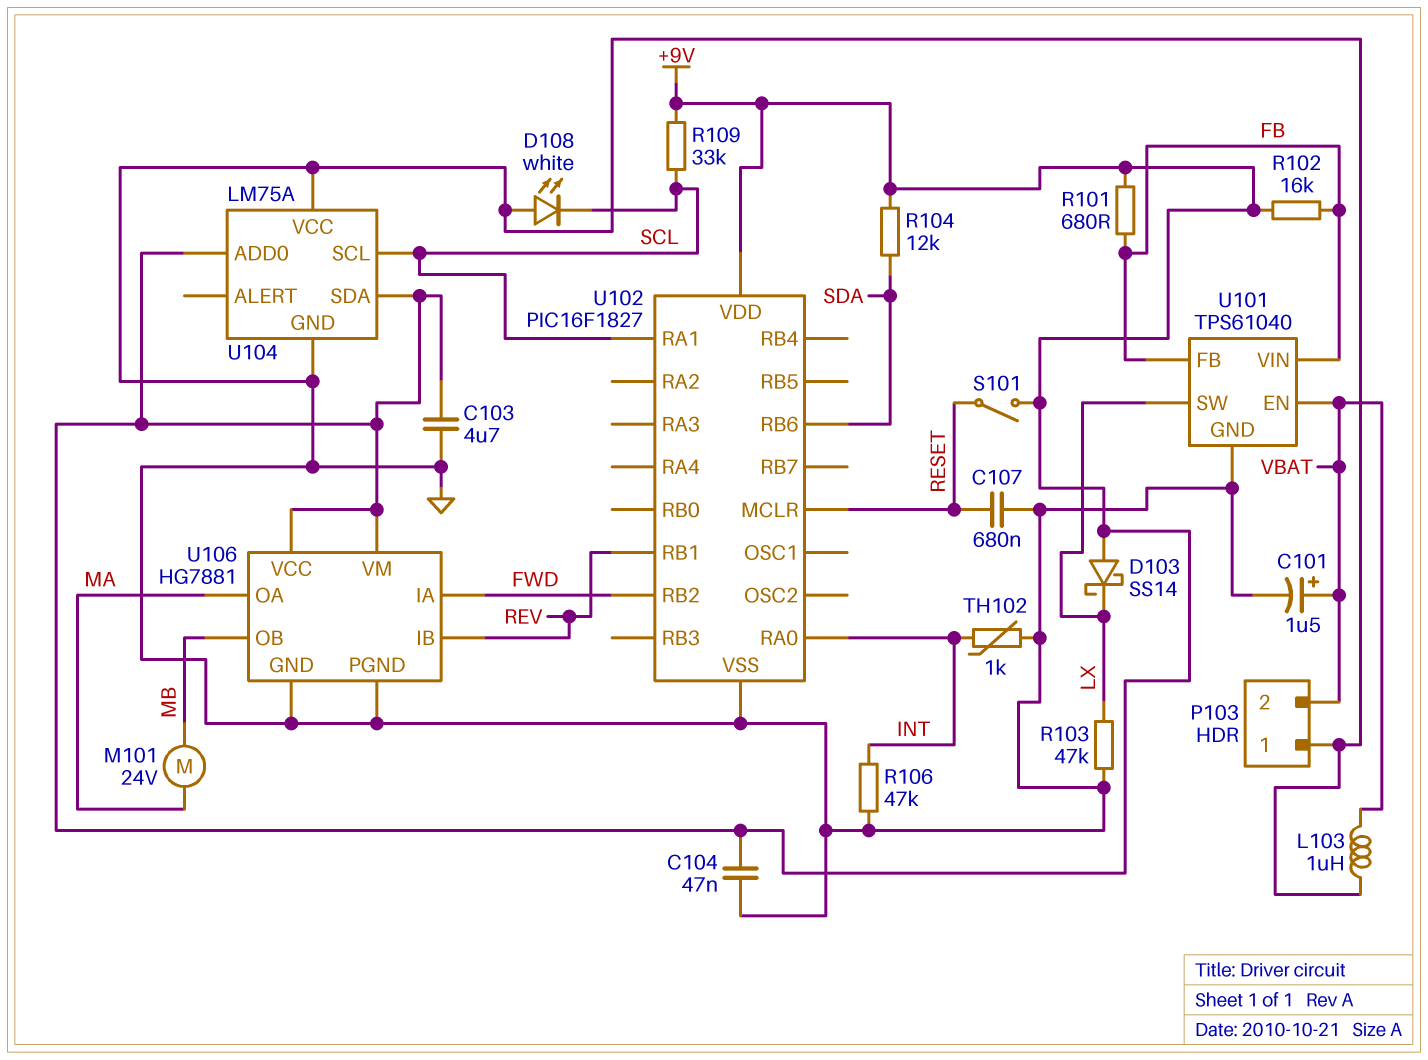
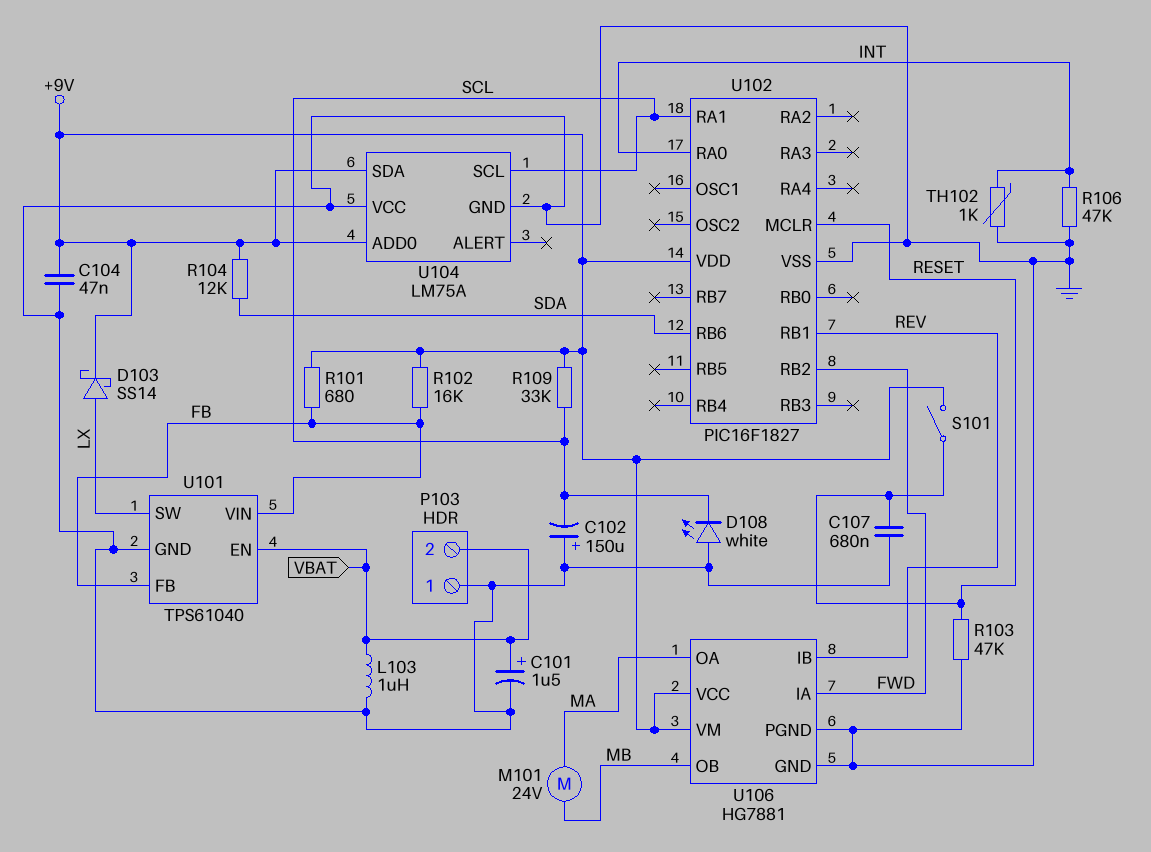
C102: none -> 150uF (plus GND, minus SCL)
C103: 4.7uF (+9V, GND) -> none
D103: schottky SS14 (A +9V, K LX) -> schottky SS14 (A LX, K +9V)
R103: 47k (GND, LX) -> 47k (GND, RESET)

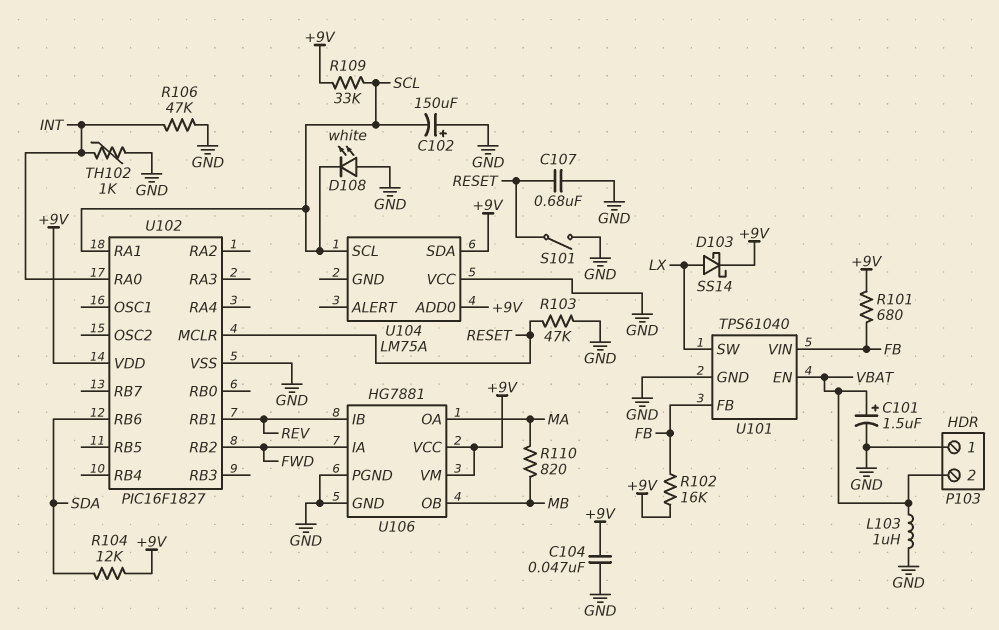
M101: motor 24V (MA, MB) -> none
R110: none -> 820 (MA, MB)
S101: switch (+9V, RESET) -> switch (GND, RESET)
U104 pin GND: GND -> none

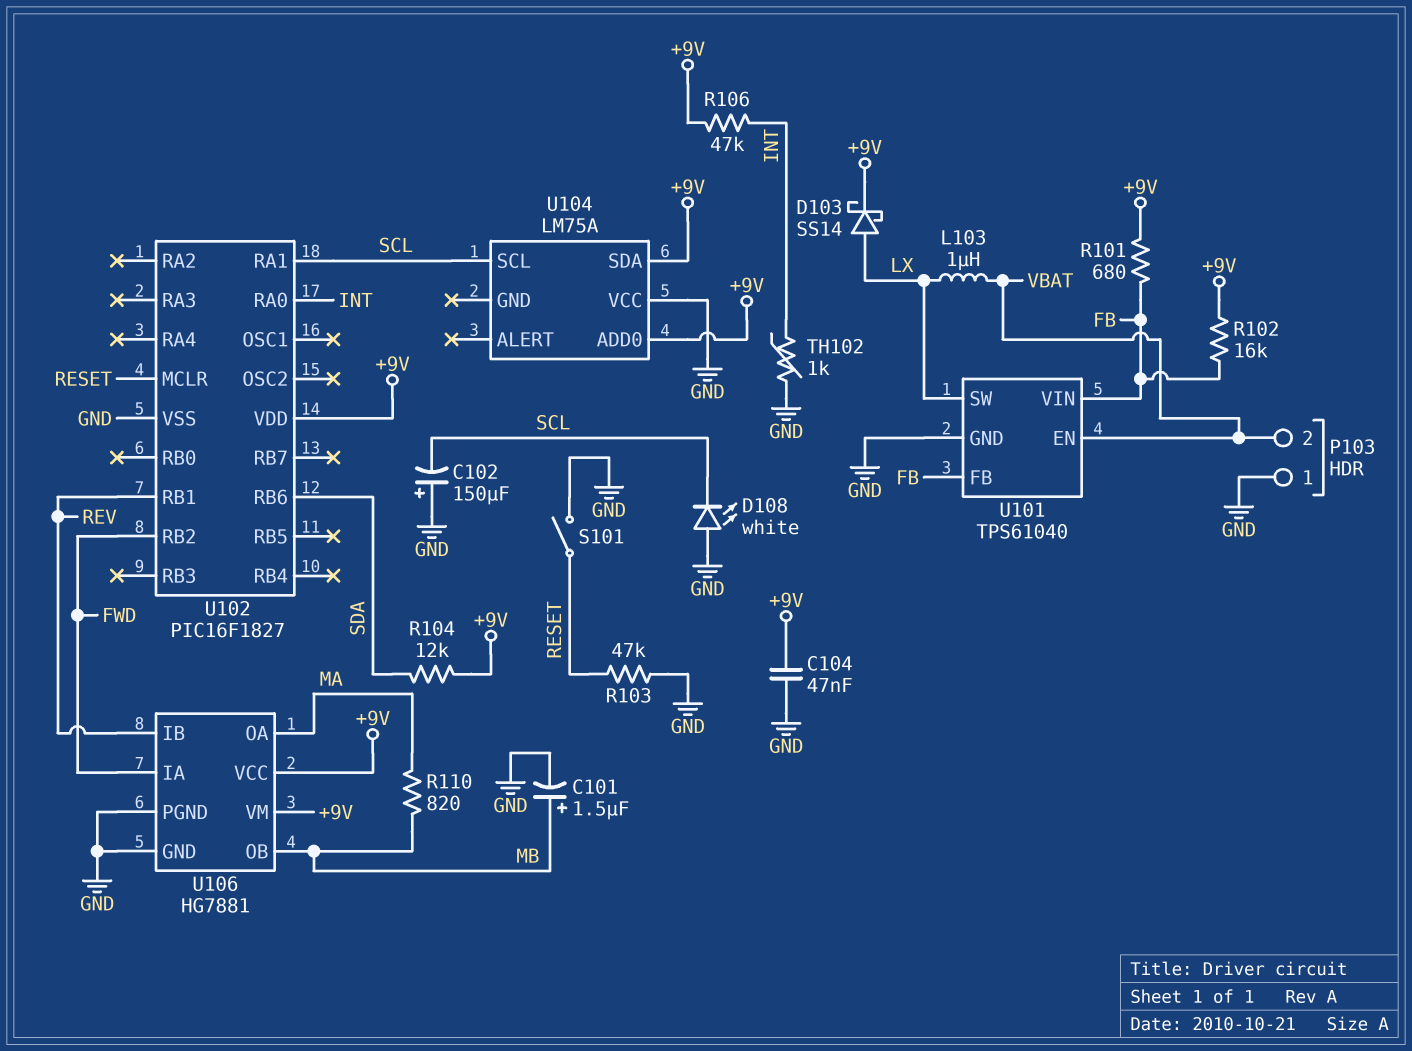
C101: 1.5uF (plus VBAT, minus GND) -> 1.5uF (plus MB, minus GND)
C107: 680nF (GND, RESET) -> none
L103: 1uH (GND, VBAT) -> 1uH (LX, VBAT)
R106: 47k (GND, INT) -> 47k (+9V, INT)
R109: 33k (+9V, SCL) -> none

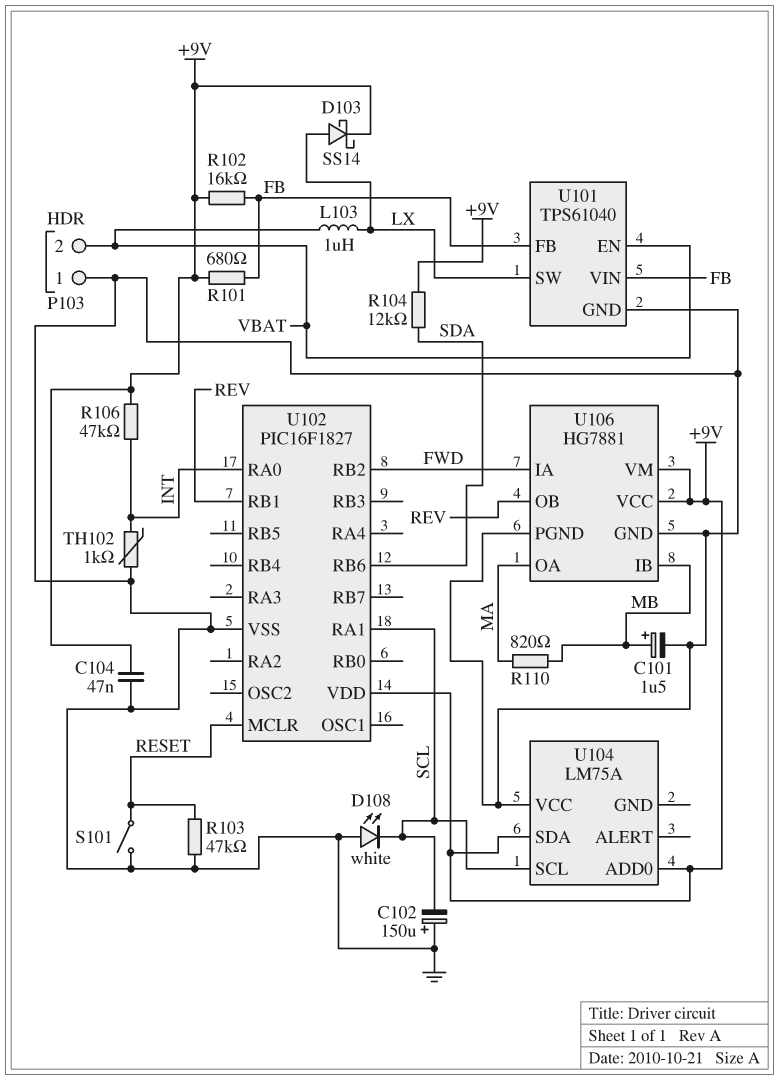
U106 pin IB: REV -> MB
U106 pin OB: MB -> REV

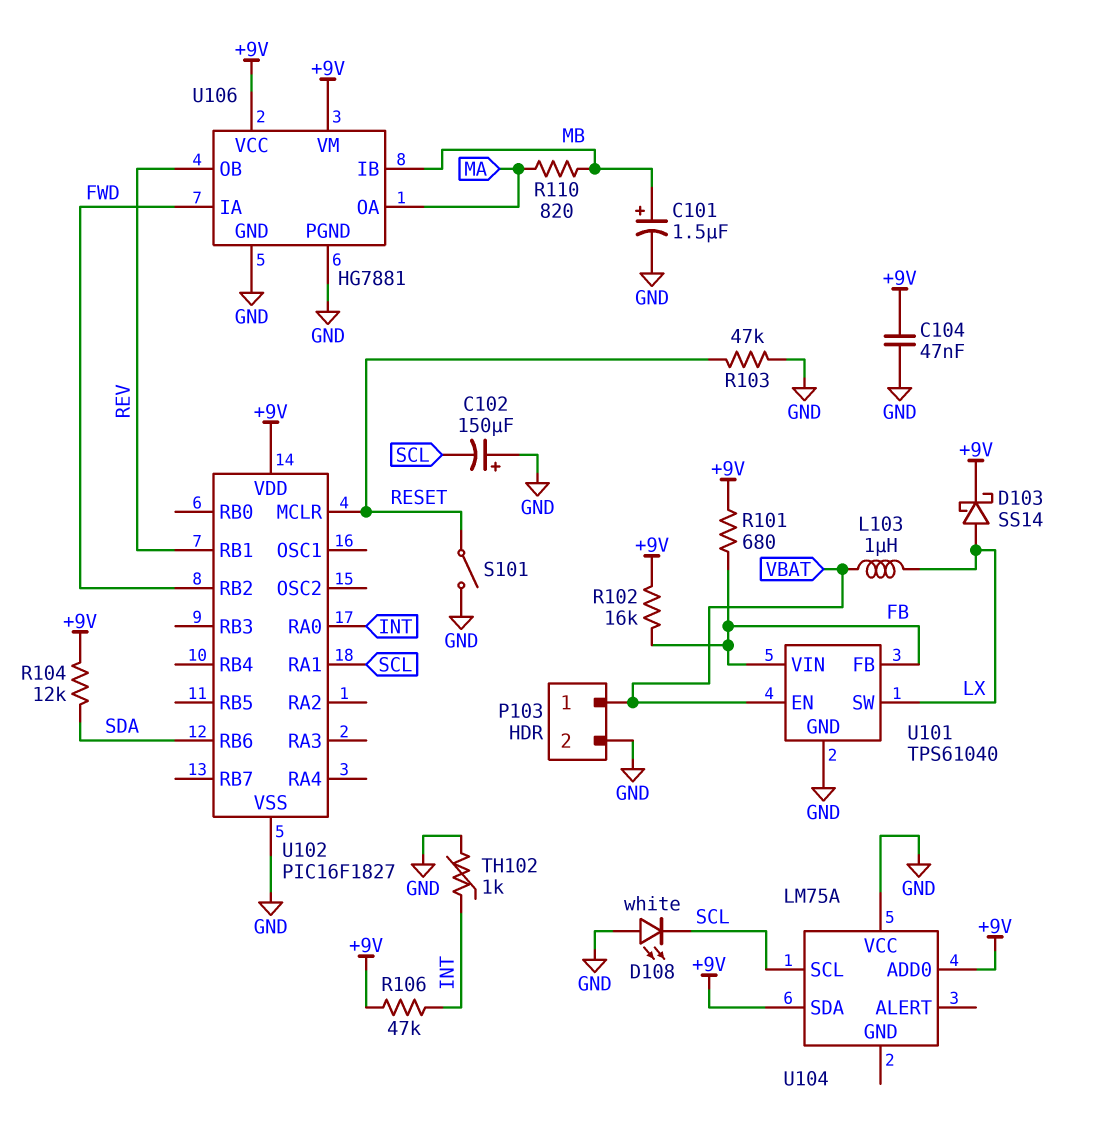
P103 pin 1: GND -> VBAT
P103 pin 2: VBAT -> GND

